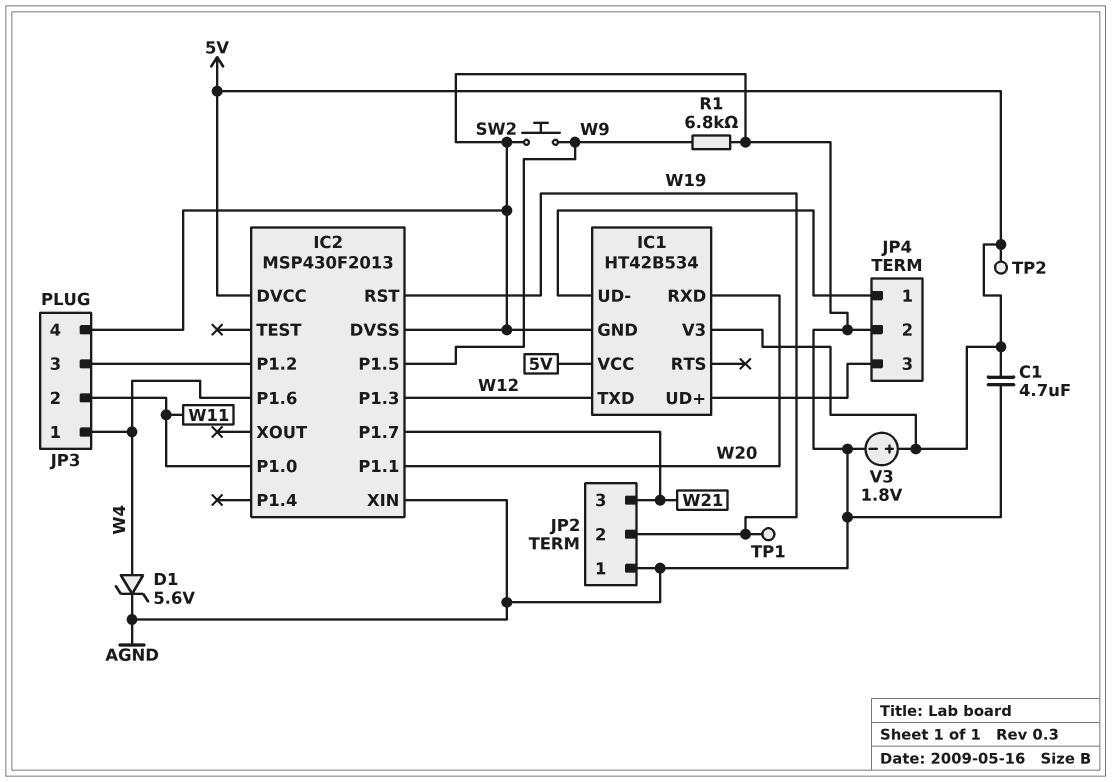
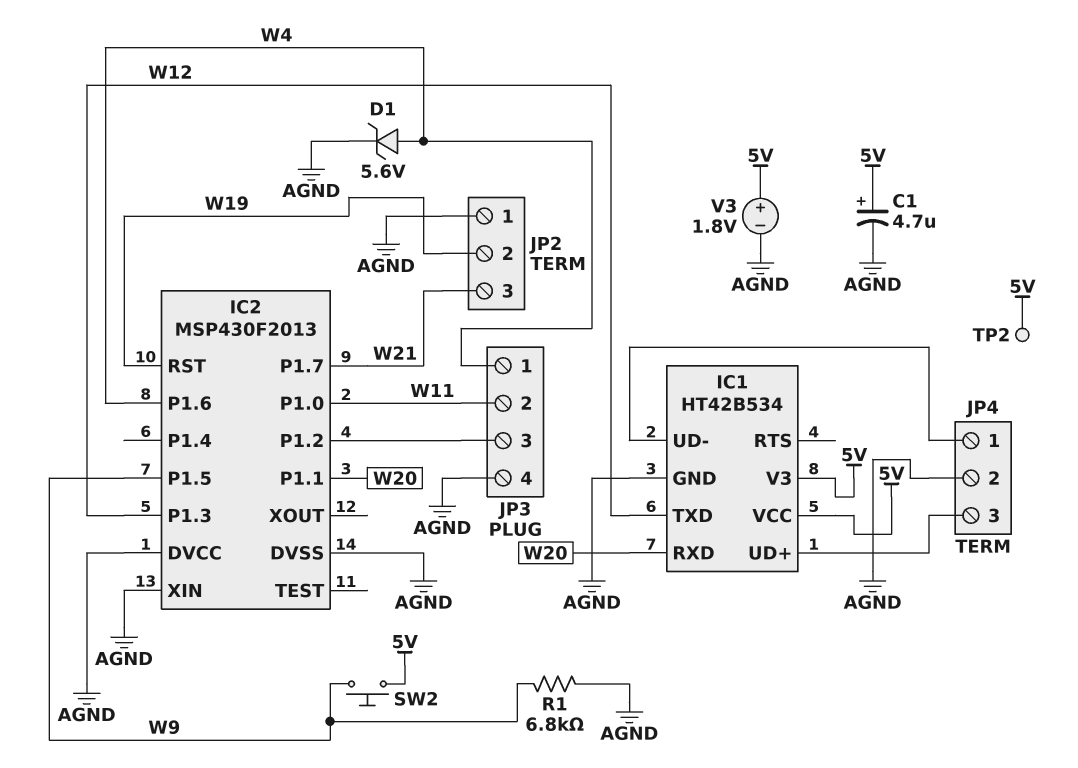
C1: 4.7uF (5V, AGND) -> 4.7uF (plus 5V, minus AGND)
IC2 pin DVCC: 5V -> AGND
SW2: button (AGND, W9) -> button (5V, W9)
TP1: test point (W19) -> none

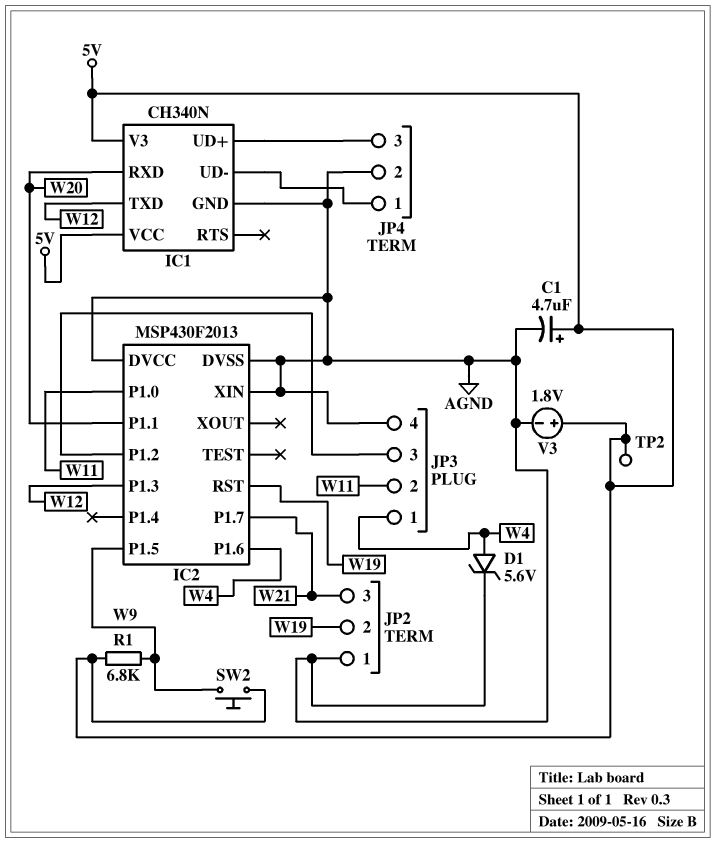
IC1: HT42B534 -> CH340N
R1: 6.8k (AGND, W9) -> 6.8k (5V, W9)

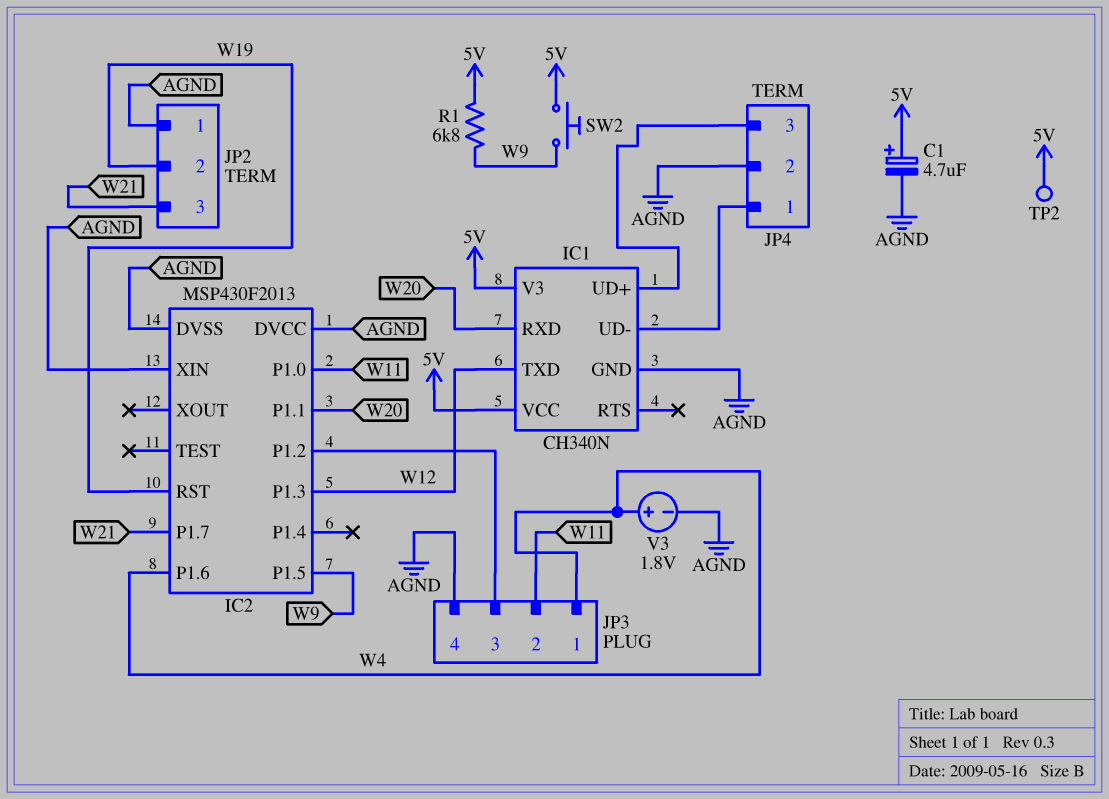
D1: zener 5.6V (A W4, K AGND) -> none
V3: 1.8V (plus 5V, minus AGND) -> 1.8V (plus W4, minus AGND)

